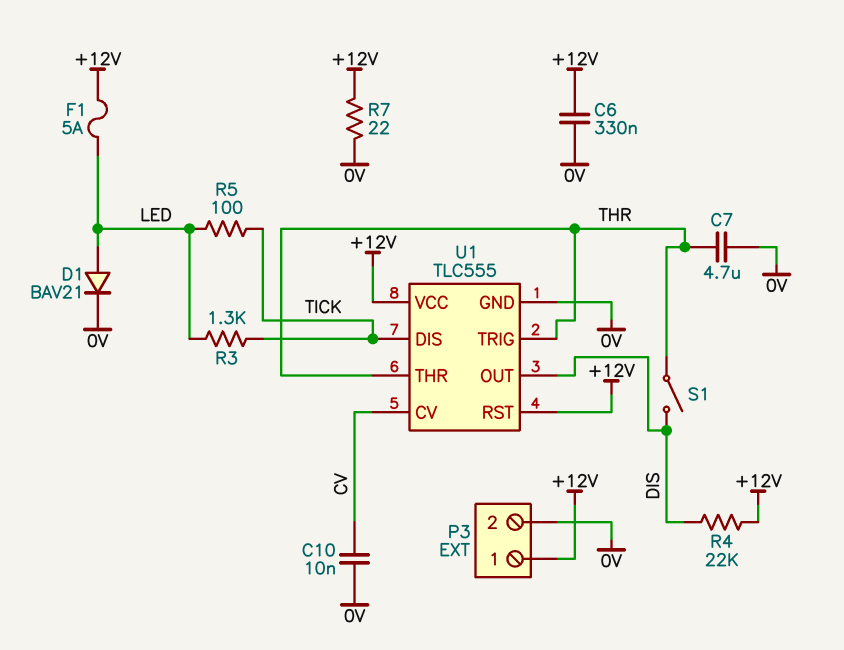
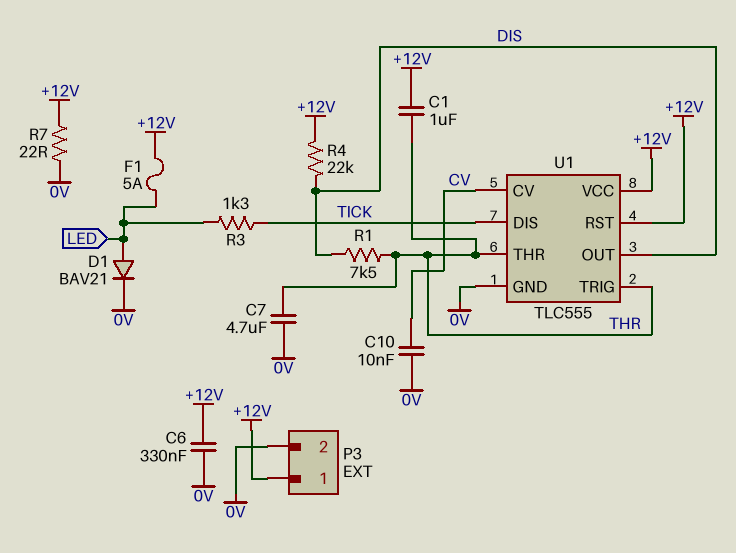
C1: none -> 1uF (+12V, THR)
R1: none -> 7.5k (DIS, THR)
R5: 100 (LED, TICK) -> none
S1: switch (DIS, THR) -> none

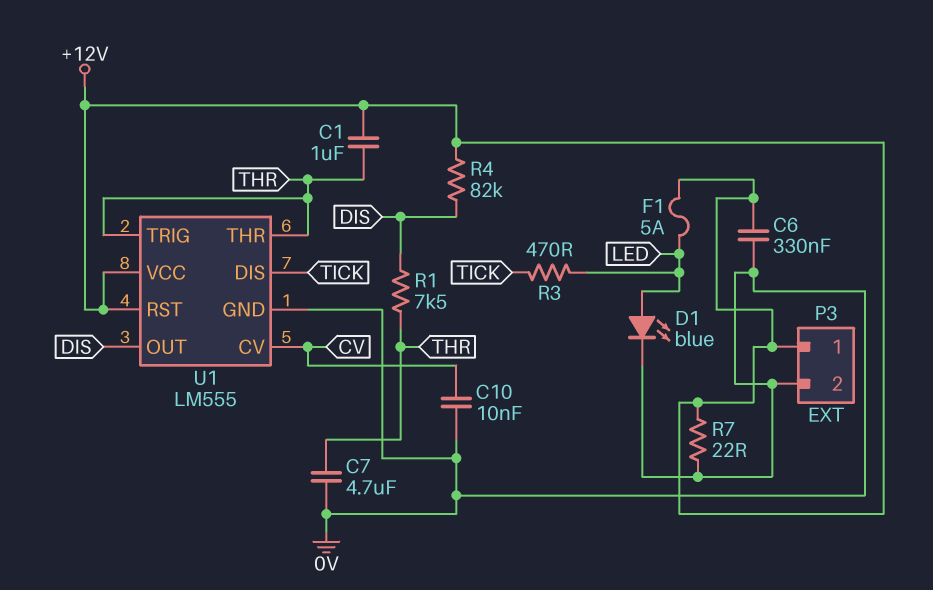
D1: diode BAV21 (A LED, K 0V) -> LED blue (A LED, K 0V)
R3: 1.3k (LED, TICK) -> 470 (LED, TICK)
R4: 22k (+12V, DIS) -> 82k (+12V, DIS)
U1: TLC555 -> LM555

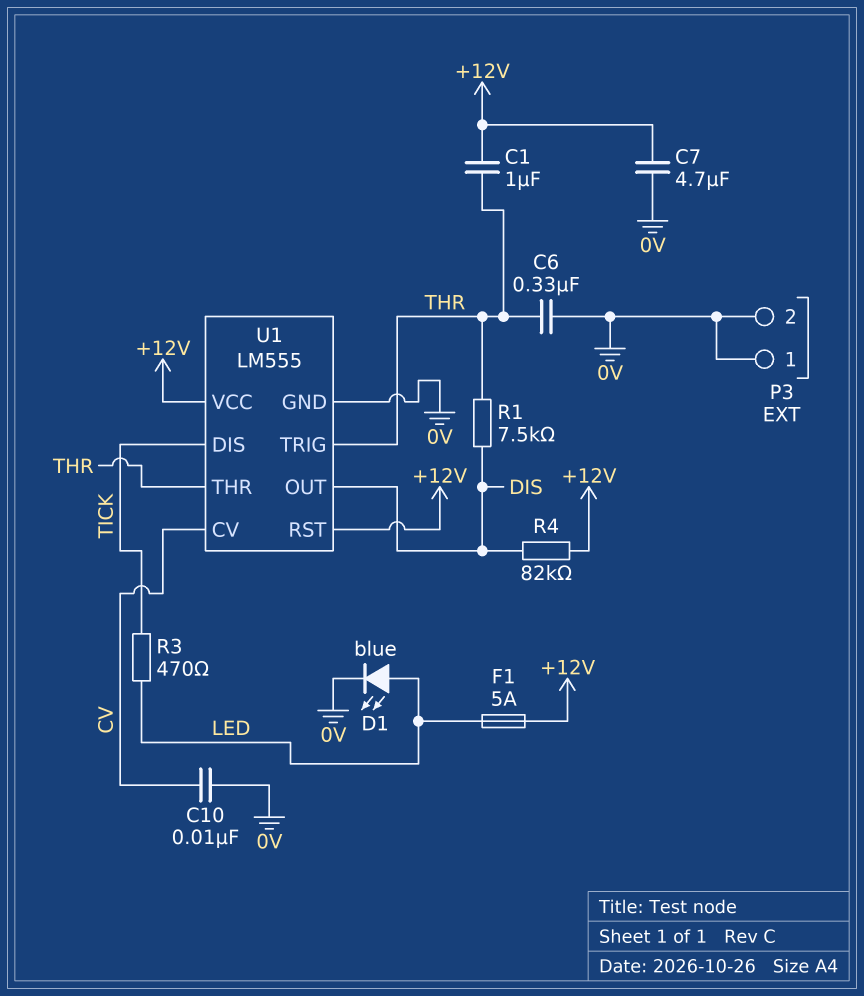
C6: 330nF (+12V, 0V) -> 330nF (0V, THR)
C7: 4.7uF (0V, THR) -> 4.7uF (+12V, 0V)
P3 pin 1: +12V -> 0V
R7: 22 (+12V, 0V) -> none

